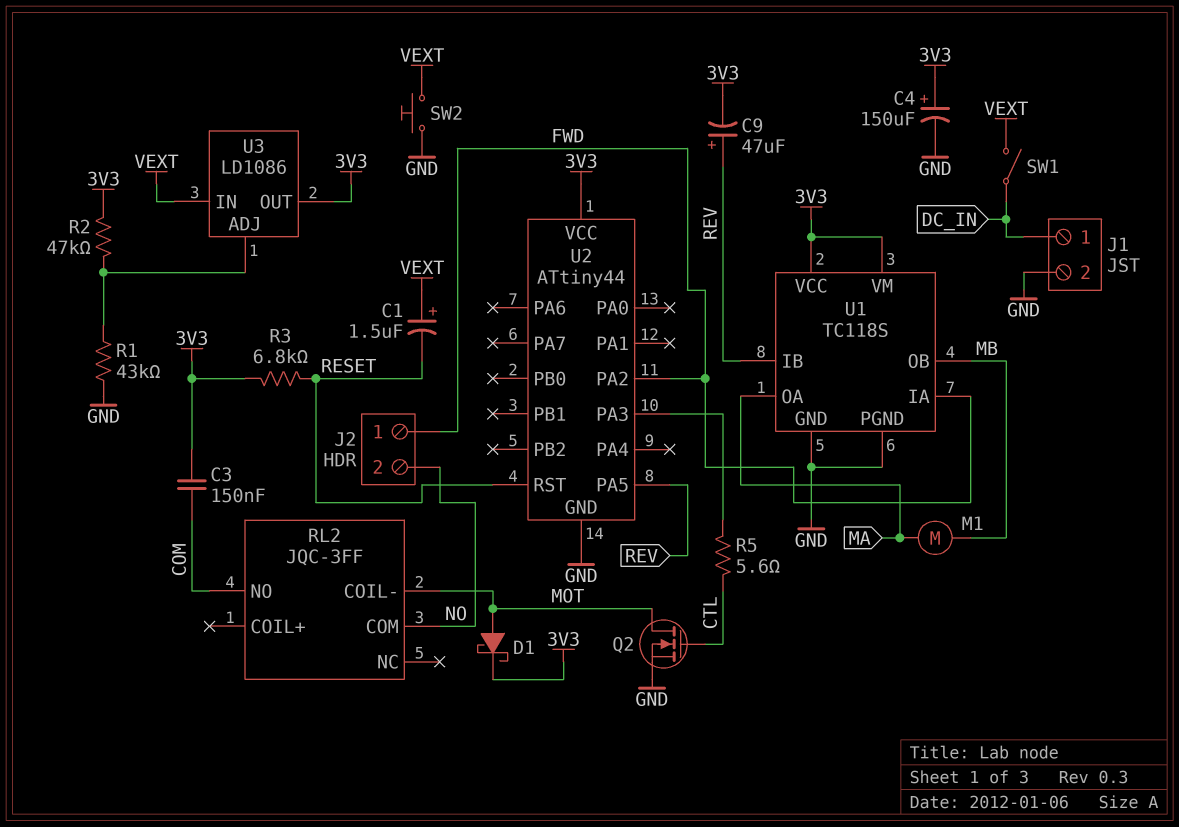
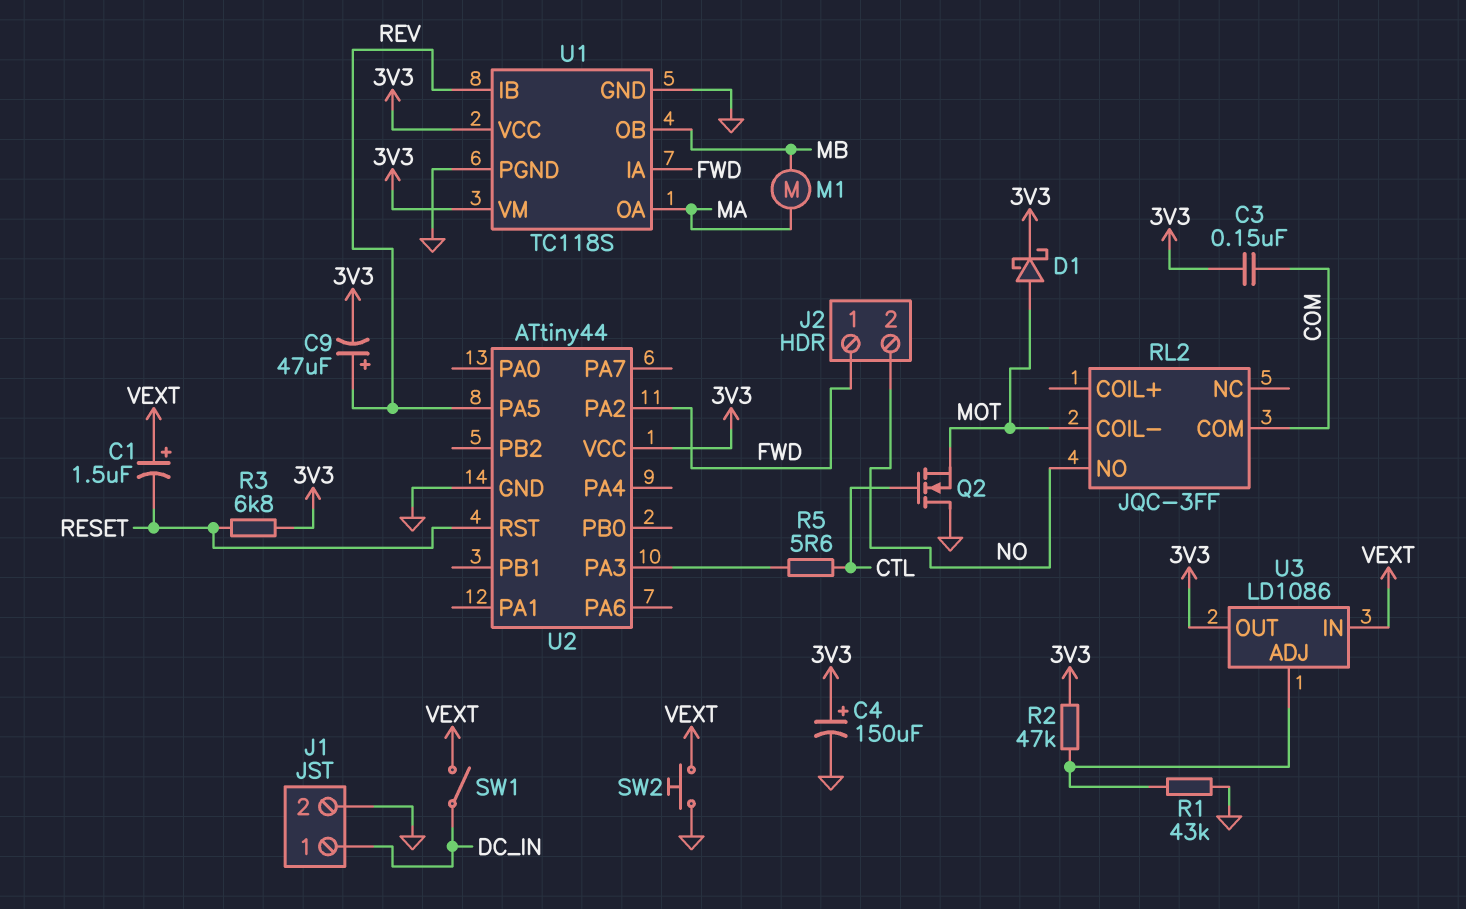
Q2: NMOS (G CTL, D MOT, S GND) -> NMOS (G CTL, D GND, S MOT)
RL2 pin COM: NO -> COM
RL2 pin NO: COM -> NO

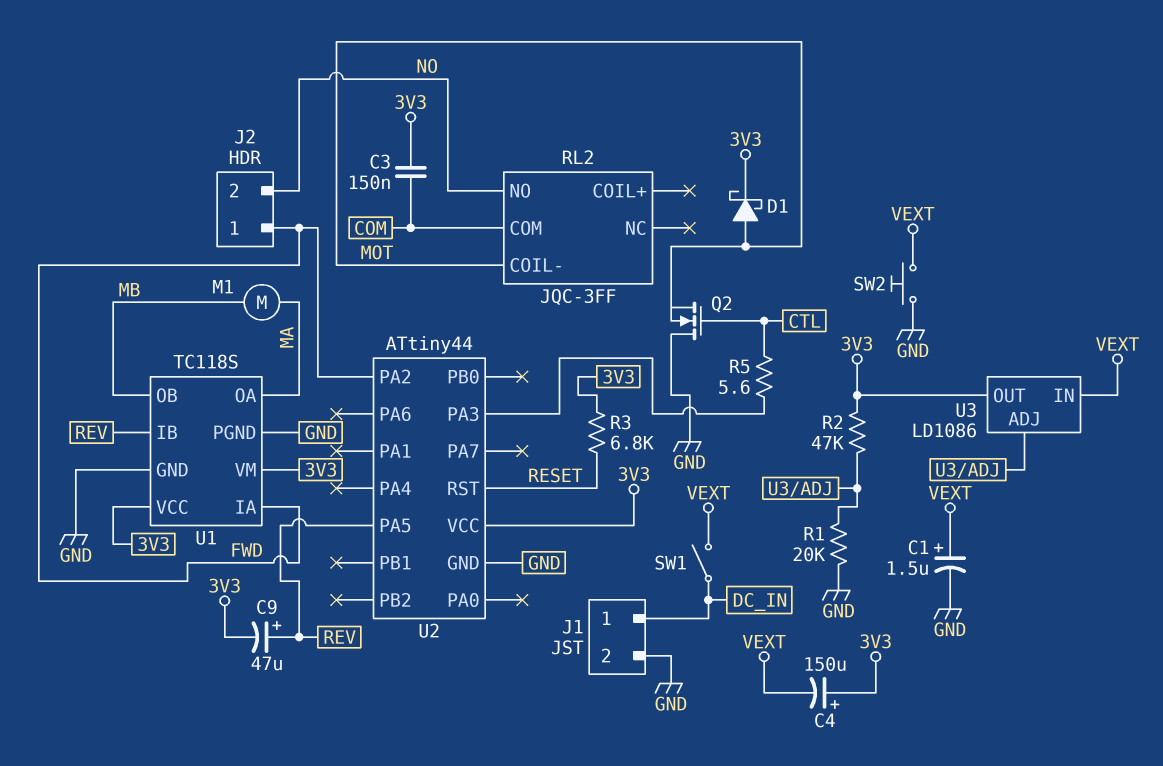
C1: 1.5uF (plus VEXT, minus RESET) -> 1.5uF (plus VEXT, minus GND)
C4: 150uF (plus 3V3, minus GND) -> 150uF (plus 3V3, minus VEXT)
R1: 43k (GND, U3/ADJ) -> 20k (GND, U3/ADJ)

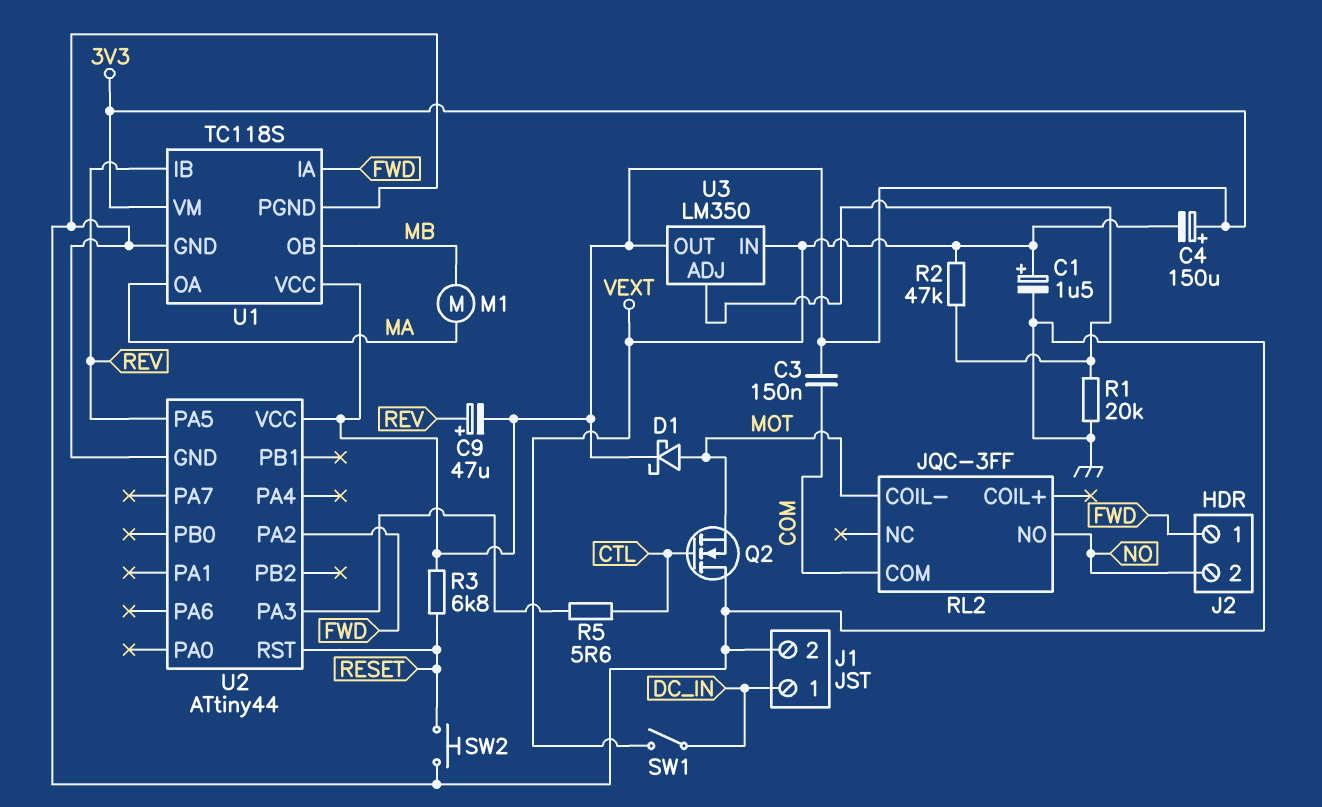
R2: 47k (3V3, U3/ADJ) -> 47k (U3/ADJ, VEXT)
SW2: button (GND, VEXT) -> button (GND, RESET)
U3: LD1086 -> LM350

